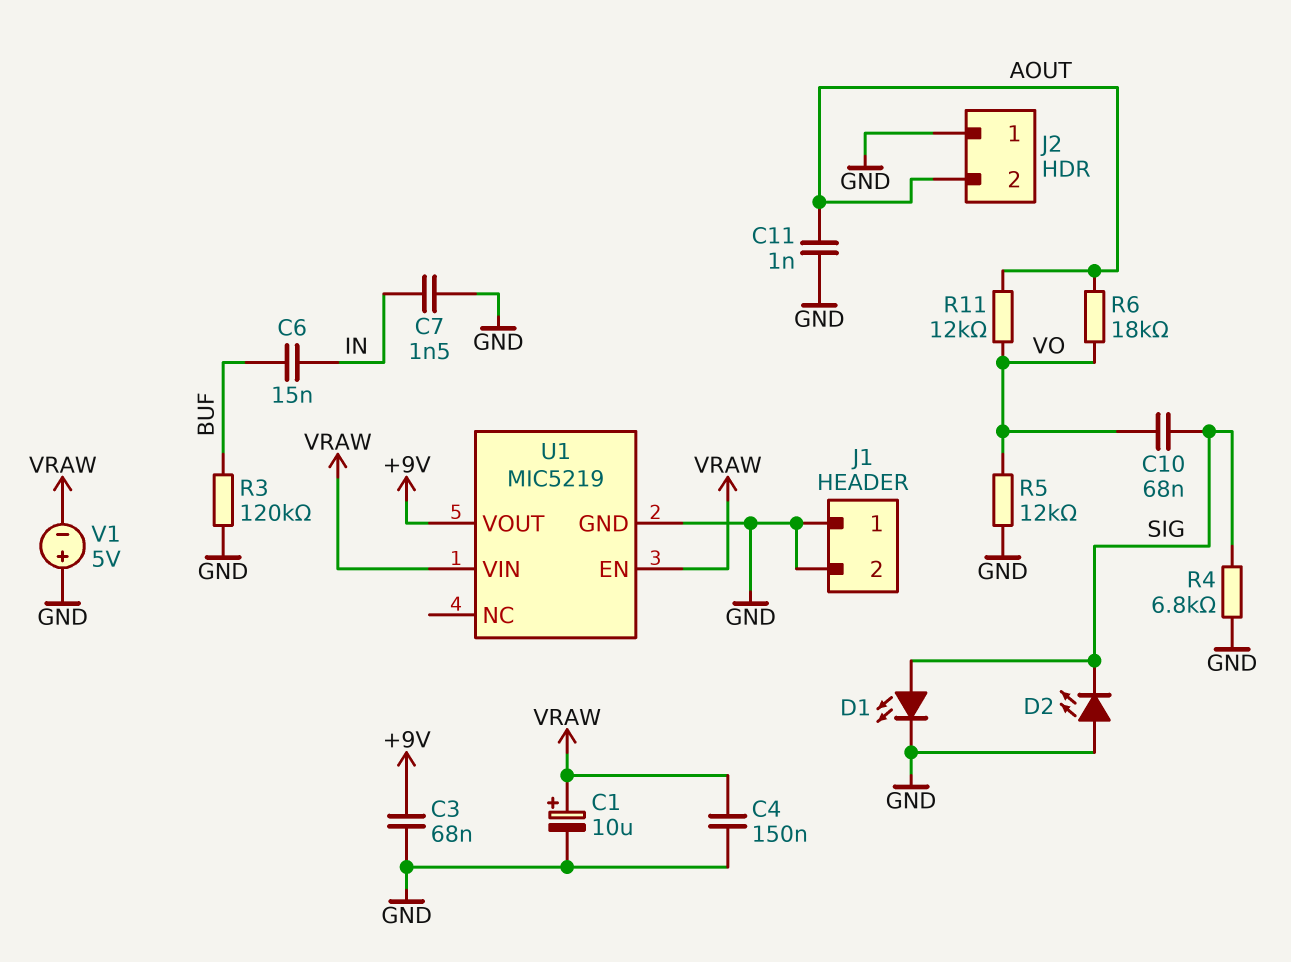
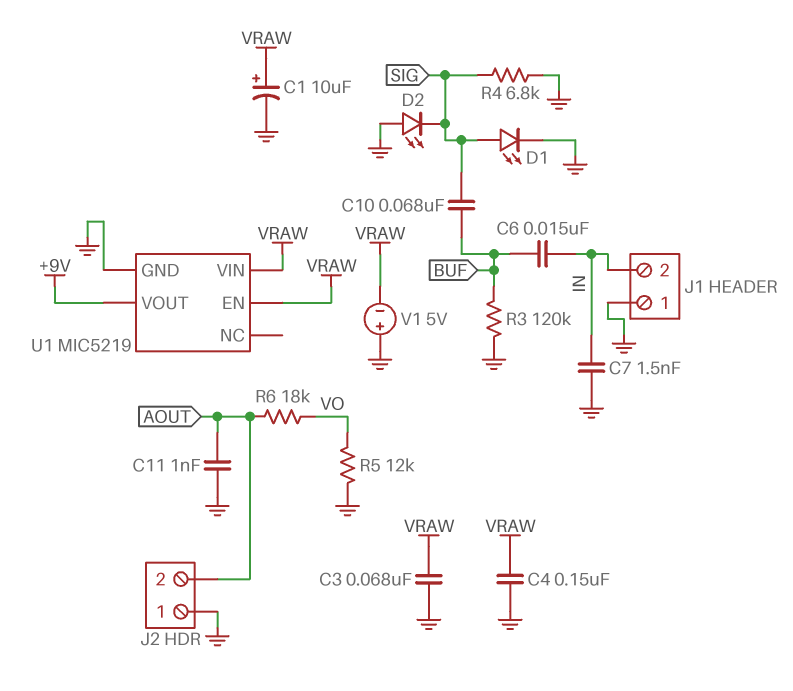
C3: 68nF (+9V, GND) -> 68nF (GND, VRAW)
C10: 68nF (SIG, VO) -> 68nF (BUF, SIG)
J1 pin 2: GND -> IN
R11: 12k (AOUT, VO) -> none

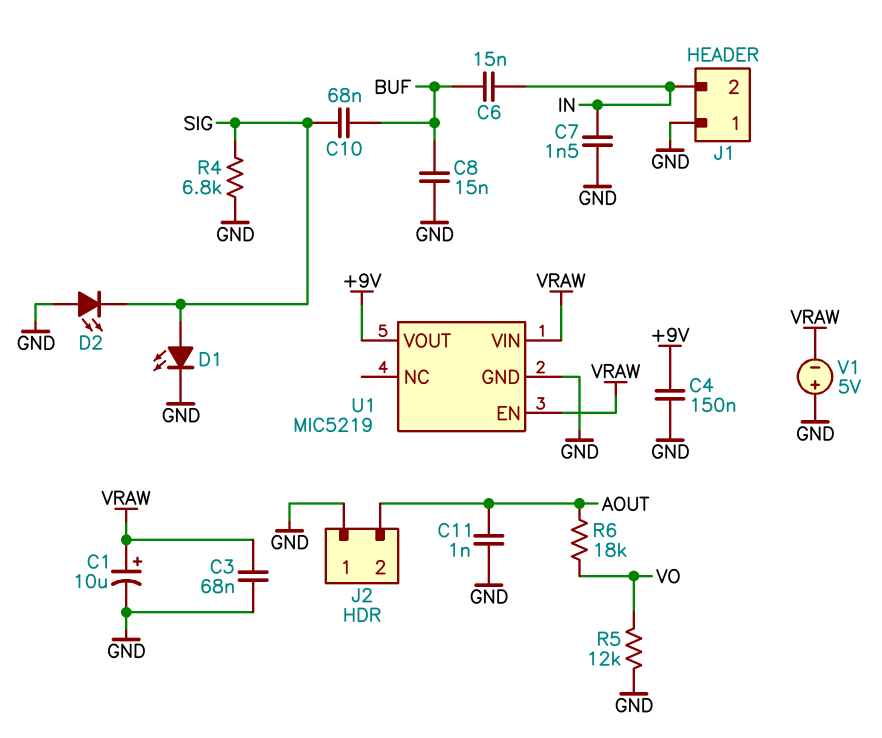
C4: 150nF (GND, VRAW) -> 150nF (+9V, GND)
C8: none -> 15nF (BUF, GND)
R3: 120k (BUF, GND) -> none

